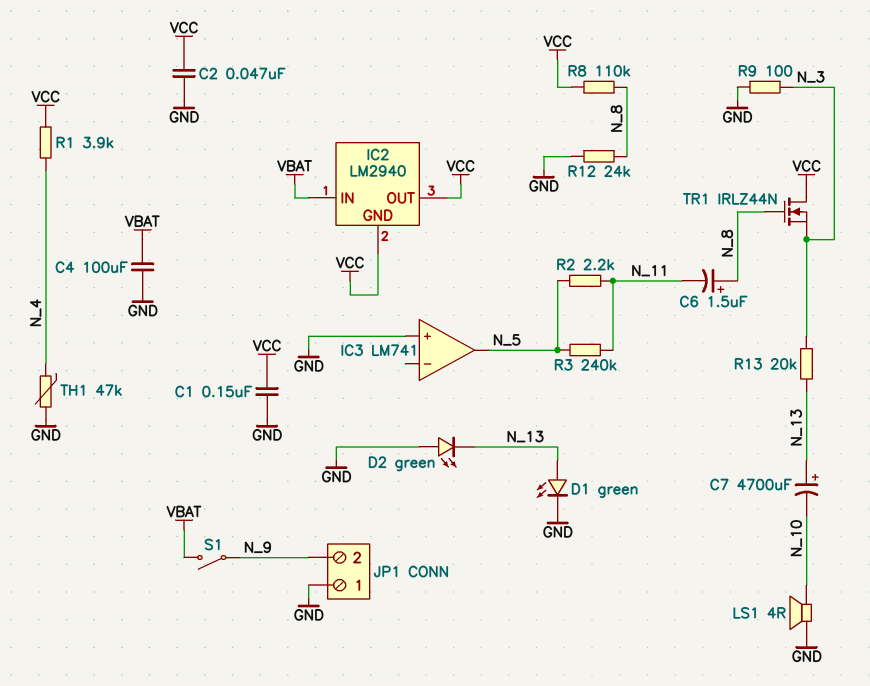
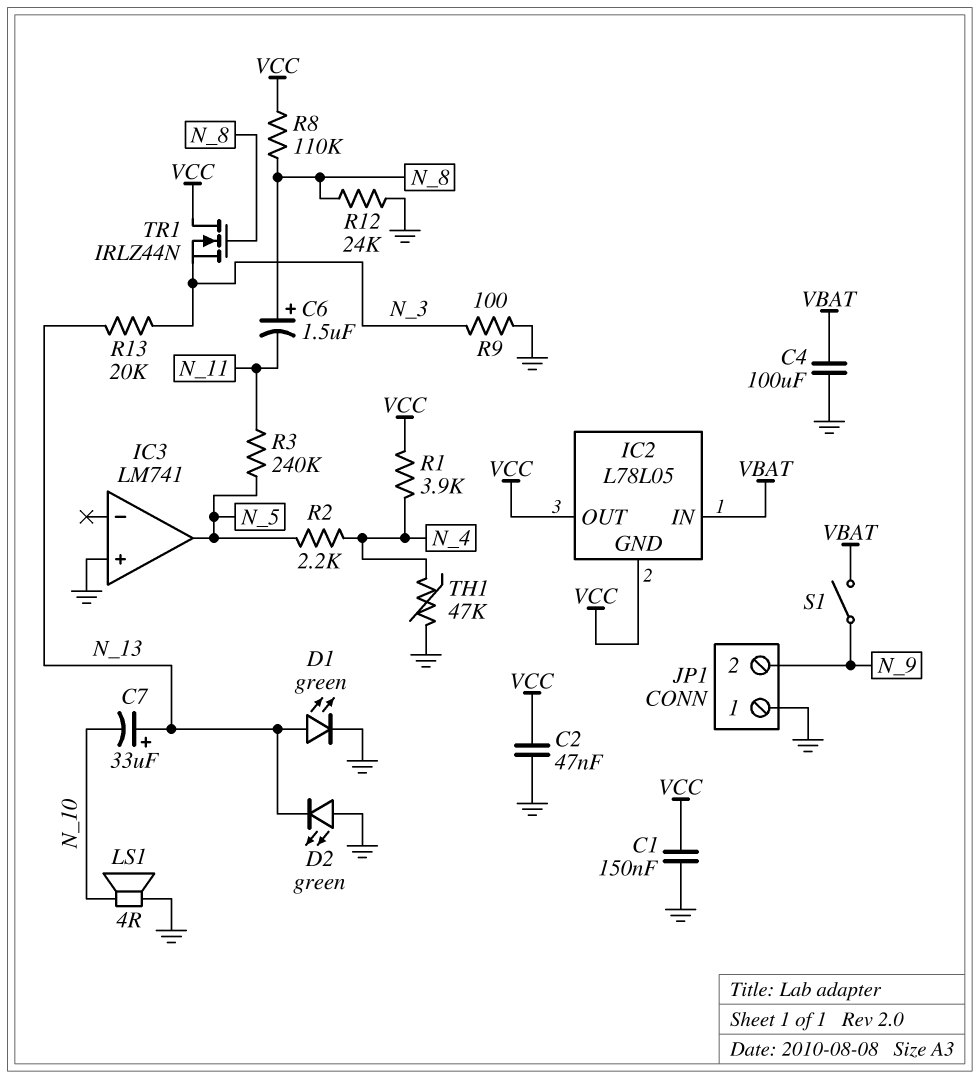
C7: 4700uF (plus N_13, minus N_10) -> 33uF (plus N_13, minus N_10)
IC2: LM2940 -> L78L05
R2: 2.2k (N_5, N_11) -> 2.2k (N_4, N_5)

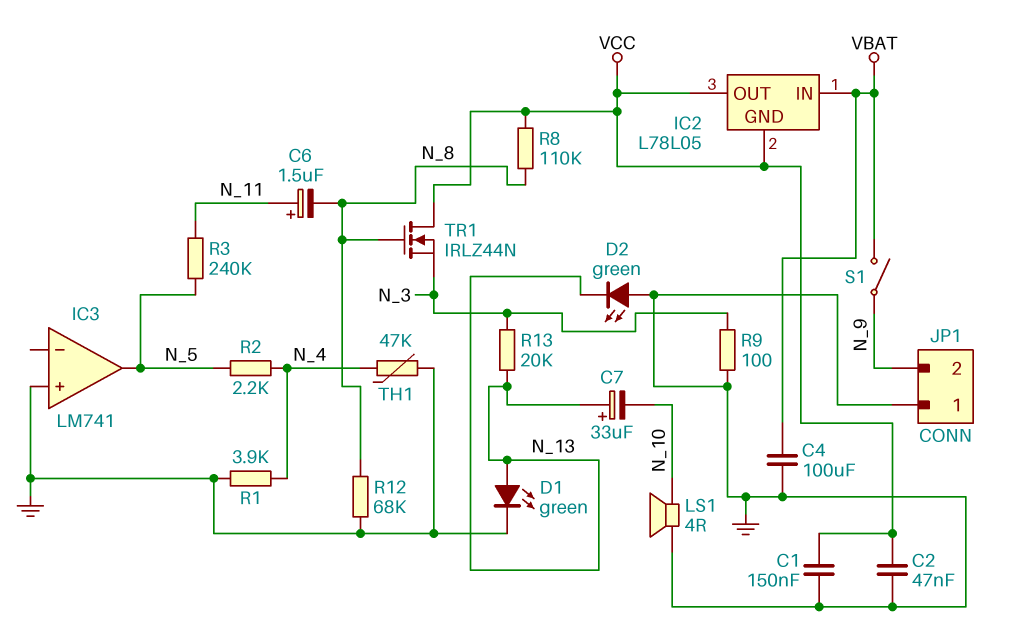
C6: 1.5uF (plus N_8, minus N_11) -> 1.5uF (plus N_11, minus N_8)
R1: 3.9k (N_4, VCC) -> 3.9k (GND, N_4)
R12: 24k (GND, N_8) -> 68k (GND, N_8)

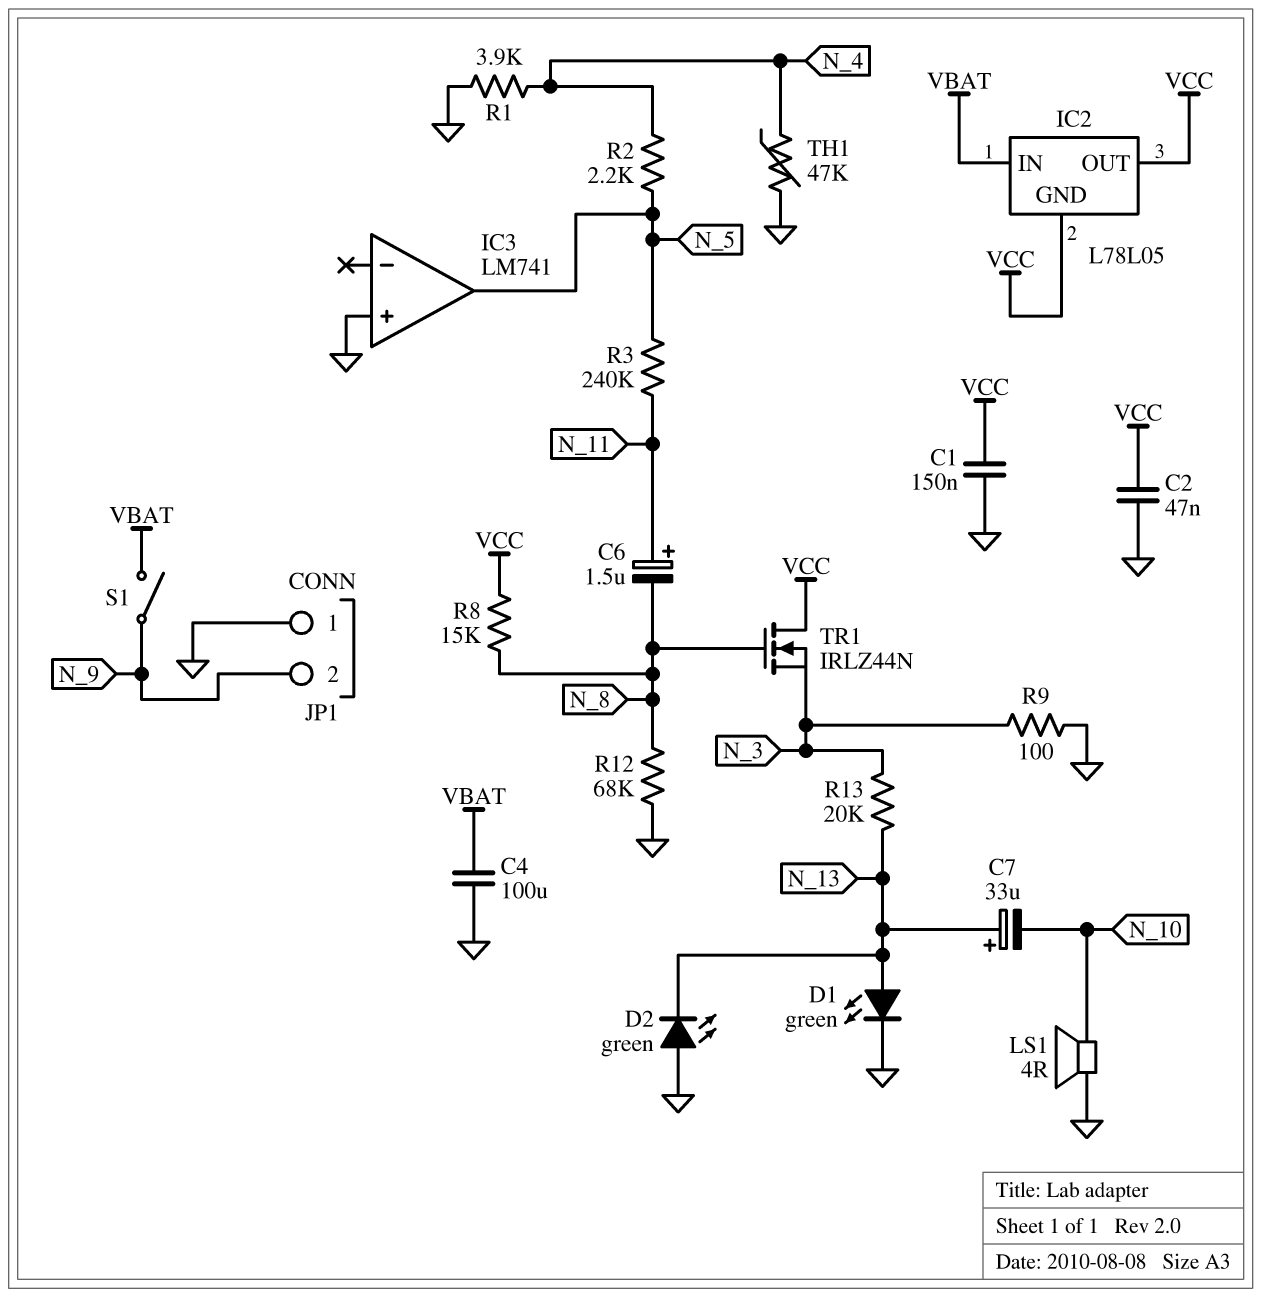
R8: 110k (N_8, VCC) -> 15k (N_8, VCC)

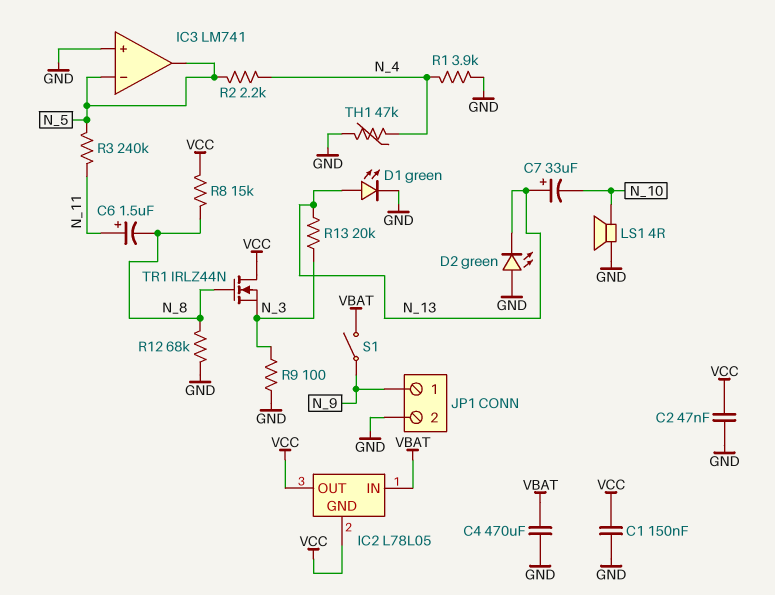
C4: 100uF (GND, VBAT) -> 470uF (GND, VBAT)
IC3 pin in-: none -> N_5
JP1 pin 1: GND -> N_9
JP1 pin 2: N_9 -> GND

